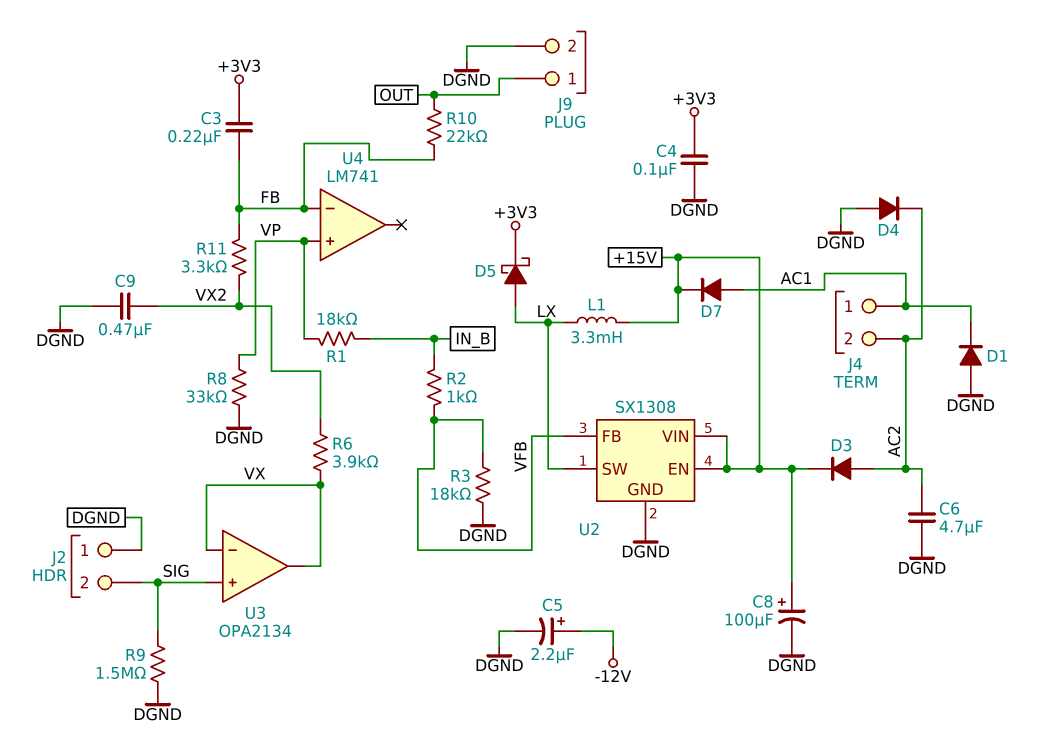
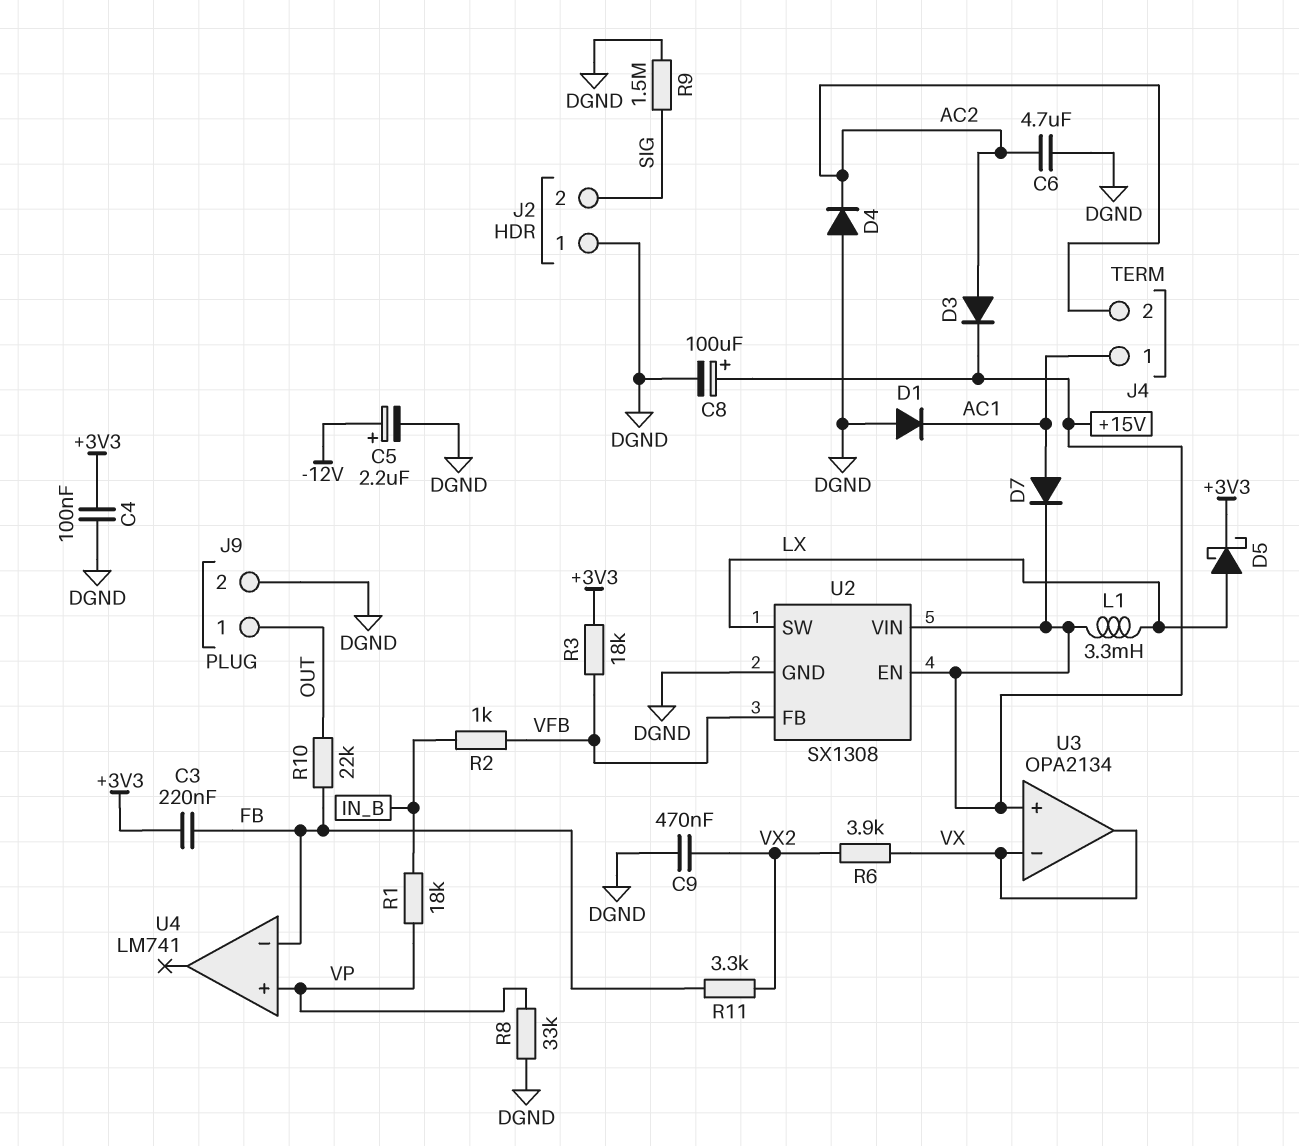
R3: 18k (DGND, VFB) -> 18k (+3V3, VFB)
U3 pin in+: SIG -> +15V

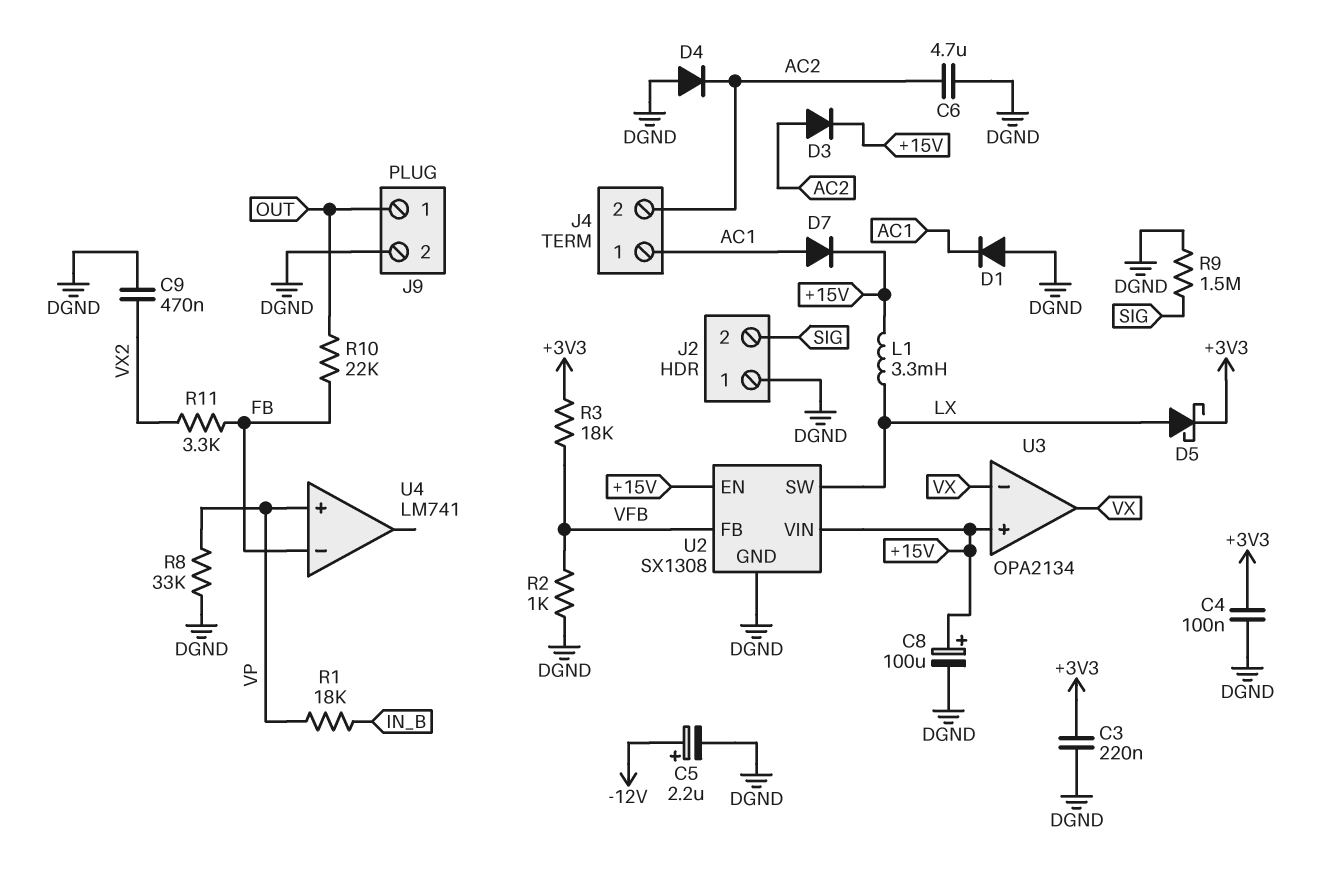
C3: 220nF (+3V3, FB) -> 220nF (+3V3, DGND)
R2: 1k (IN_B, VFB) -> 1k (DGND, VFB)
R6: 3.9k (VX, VX2) -> none

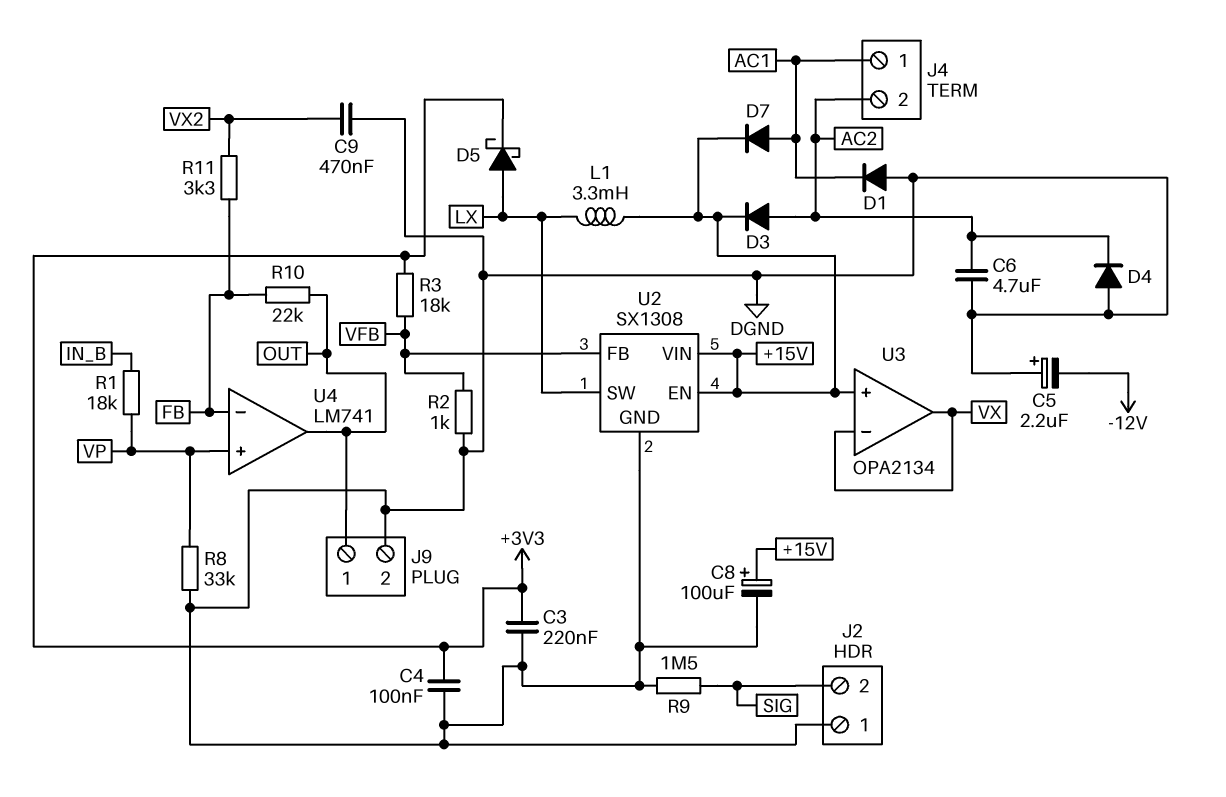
C5: 2.2uF (plus -12V, minus DGND) -> 2.2uF (plus DGND, minus -12V)
U4 pin out: none -> OUT

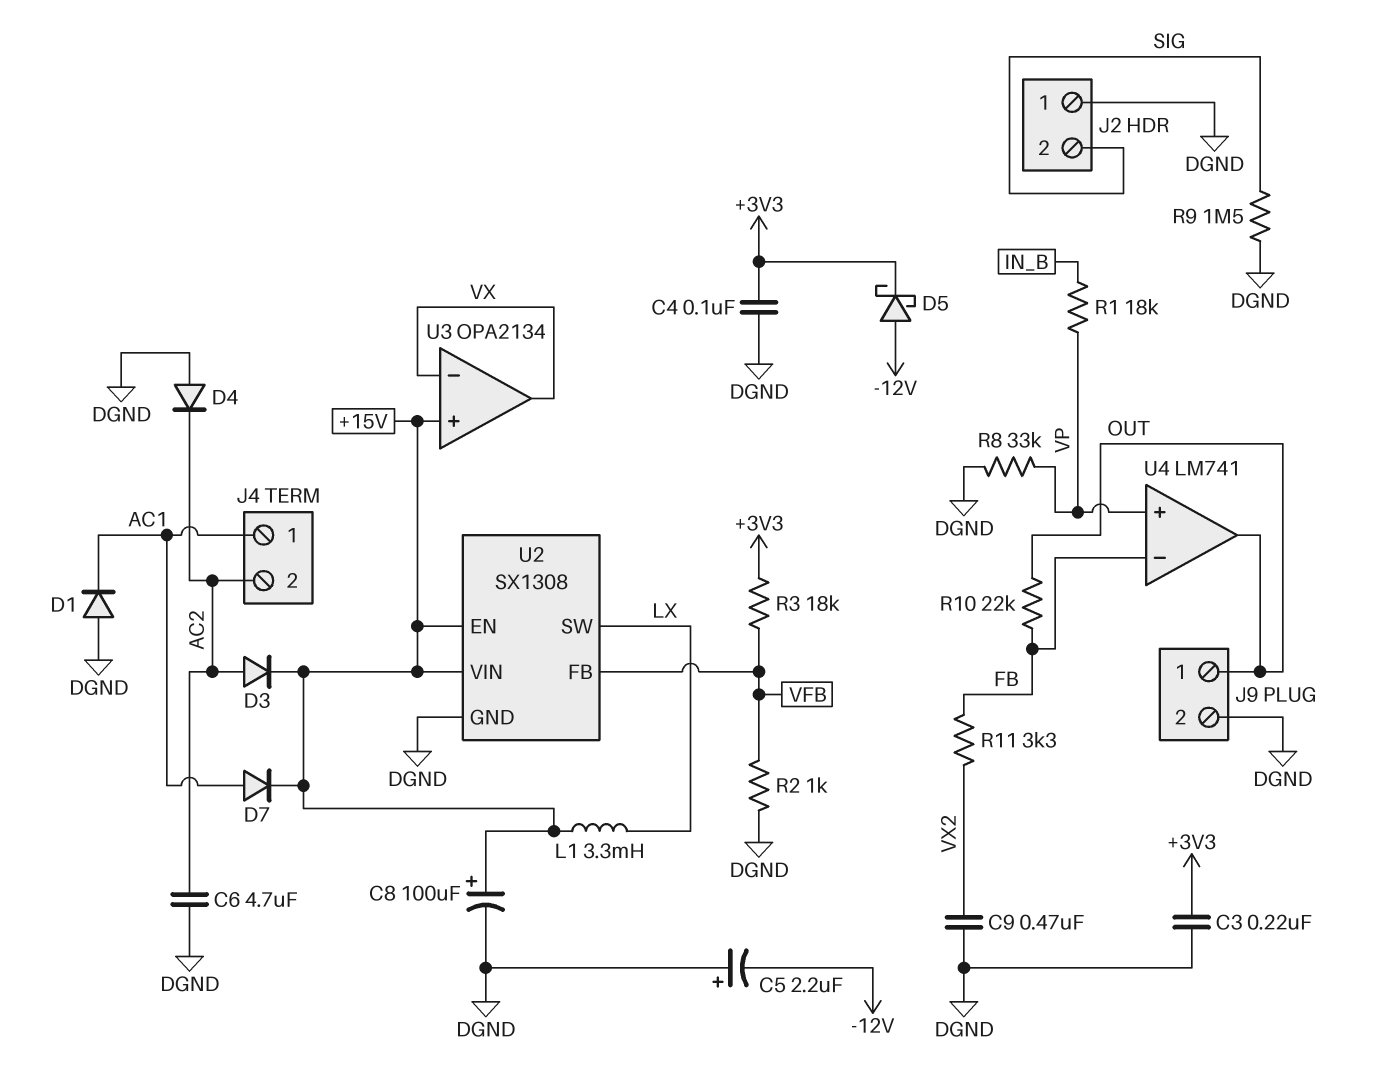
D5: schottky (A LX, K +3V3) -> schottky (A -12V, K +3V3)

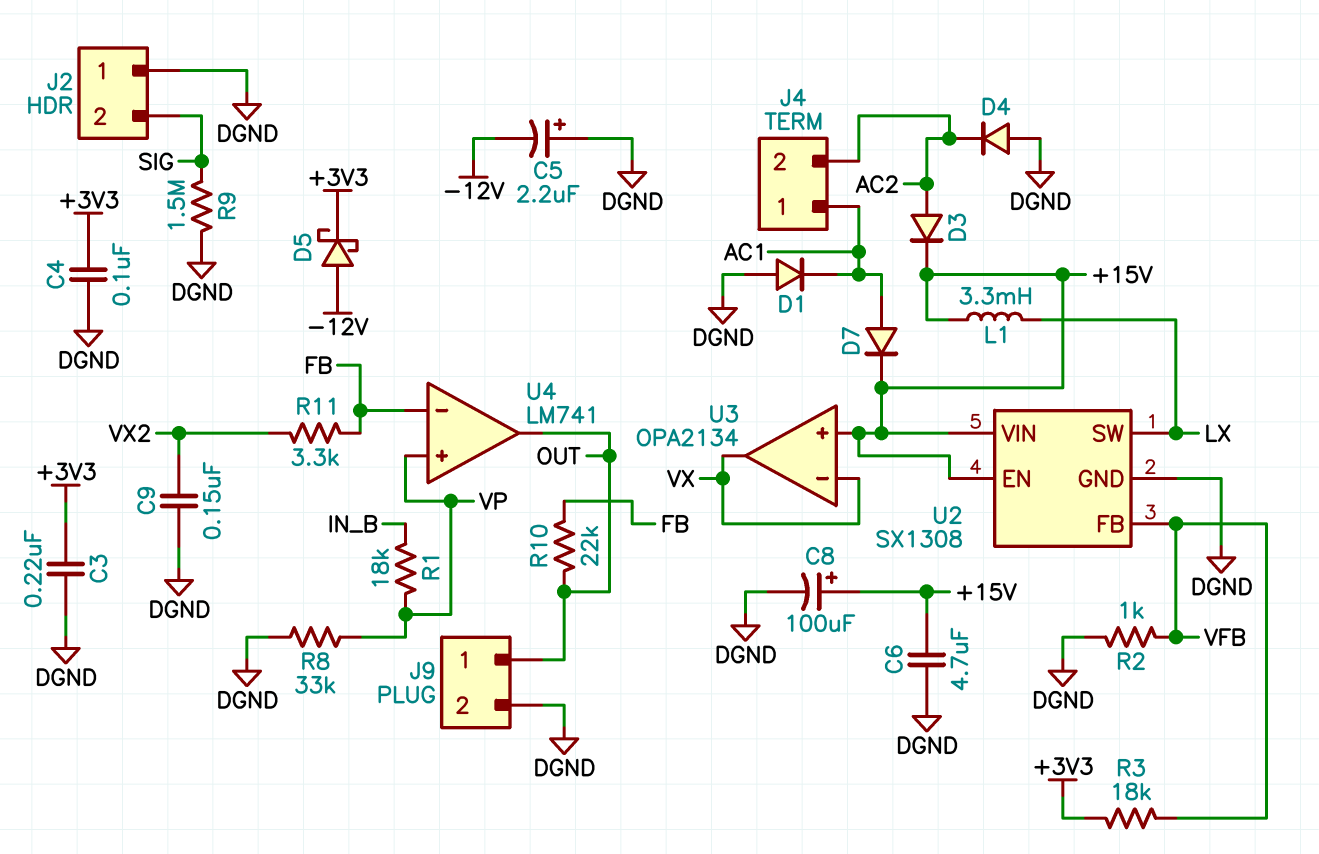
C6: 4.7uF (AC2, DGND) -> 4.7uF (+15V, DGND)
C9: 470nF (DGND, VX2) -> 150nF (DGND, VX2)

